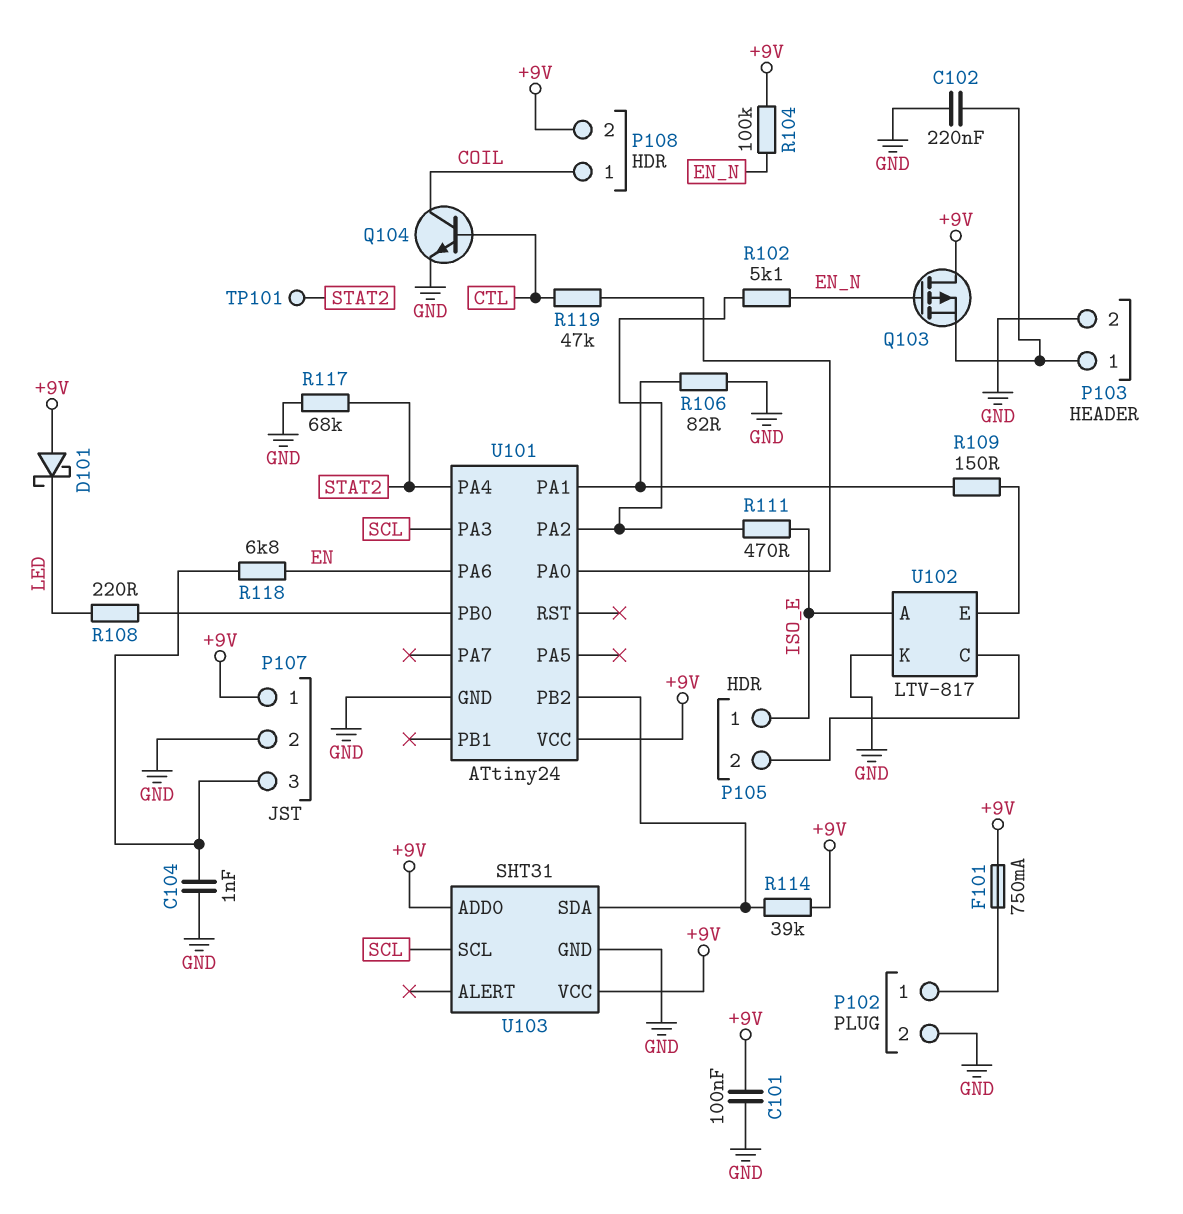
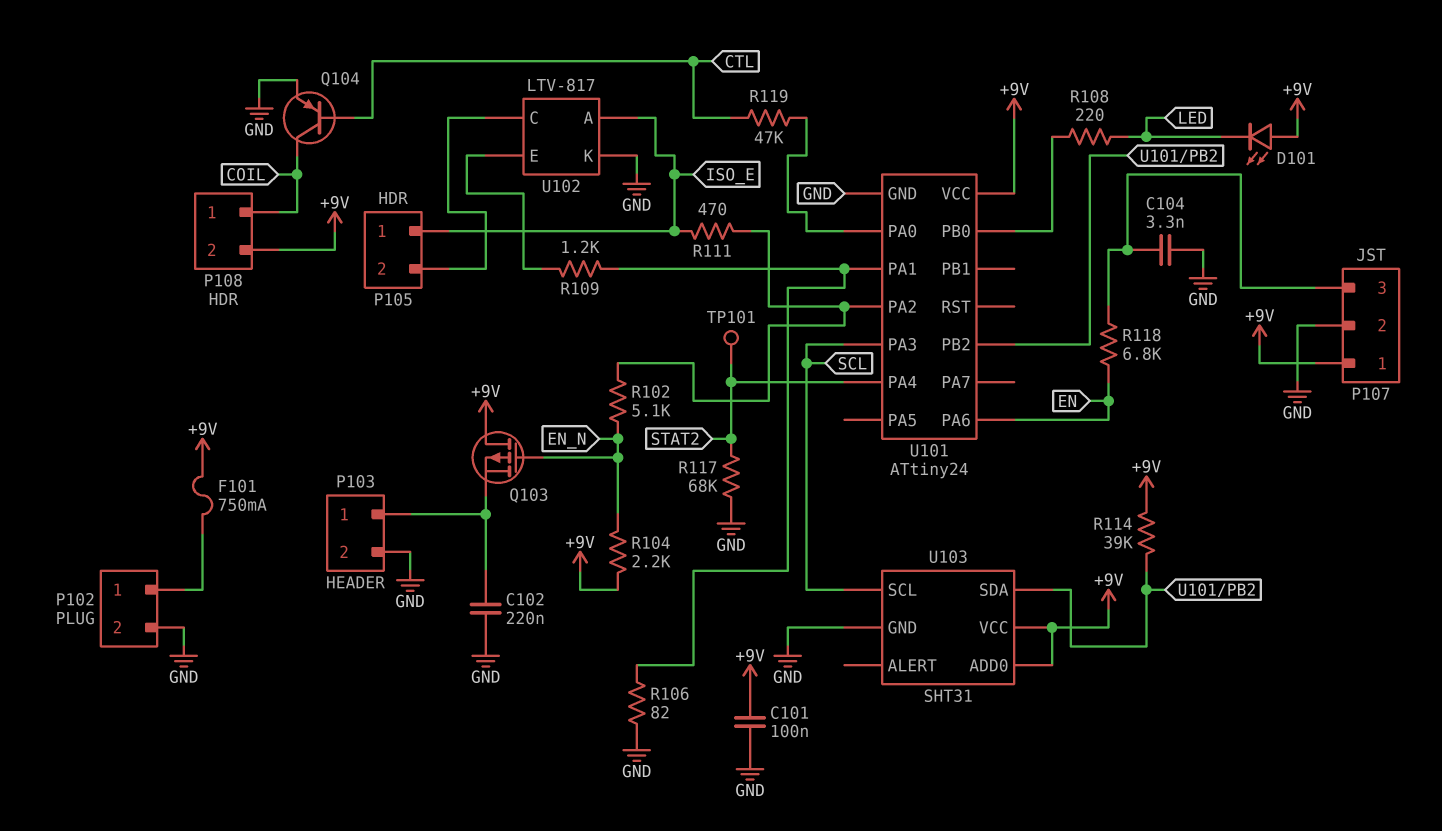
C104: 1nF (GND, P107/3) -> 3.3nF (GND, P107/3)
D101: schottky (A +9V, K LED) -> LED (A +9V, K LED)
Q104: NPN (B CTL, C COIL, E GND) -> PNP (B CTL, C COIL, E GND)
R104: 100k (+9V, EN_N) -> 2.2k (+9V, EN_N)
R109: 150 (U101/PA1, U102/E) -> 1.2k (U101/PA1, U102/E)

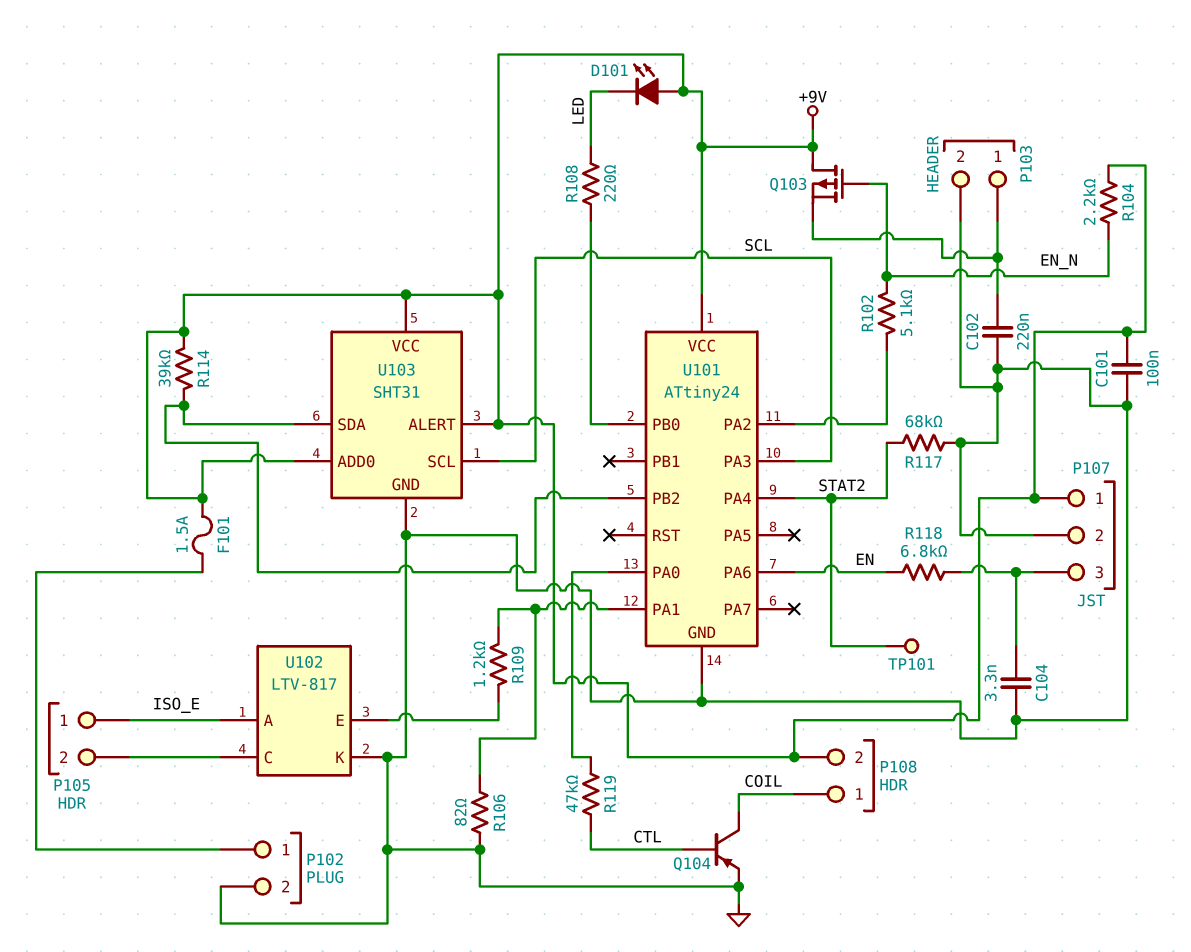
F101: 750mA (+9V, P102/1) -> 1.5A (+9V, P102/1)
R111: 470 (ISO_E, U101/PA2) -> none
U103 pin ALERT: none -> +9V

